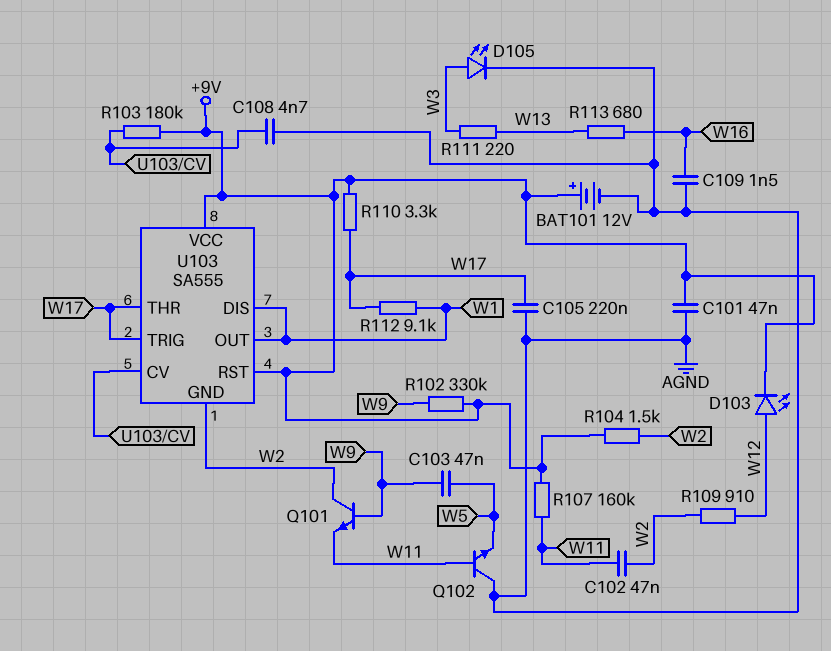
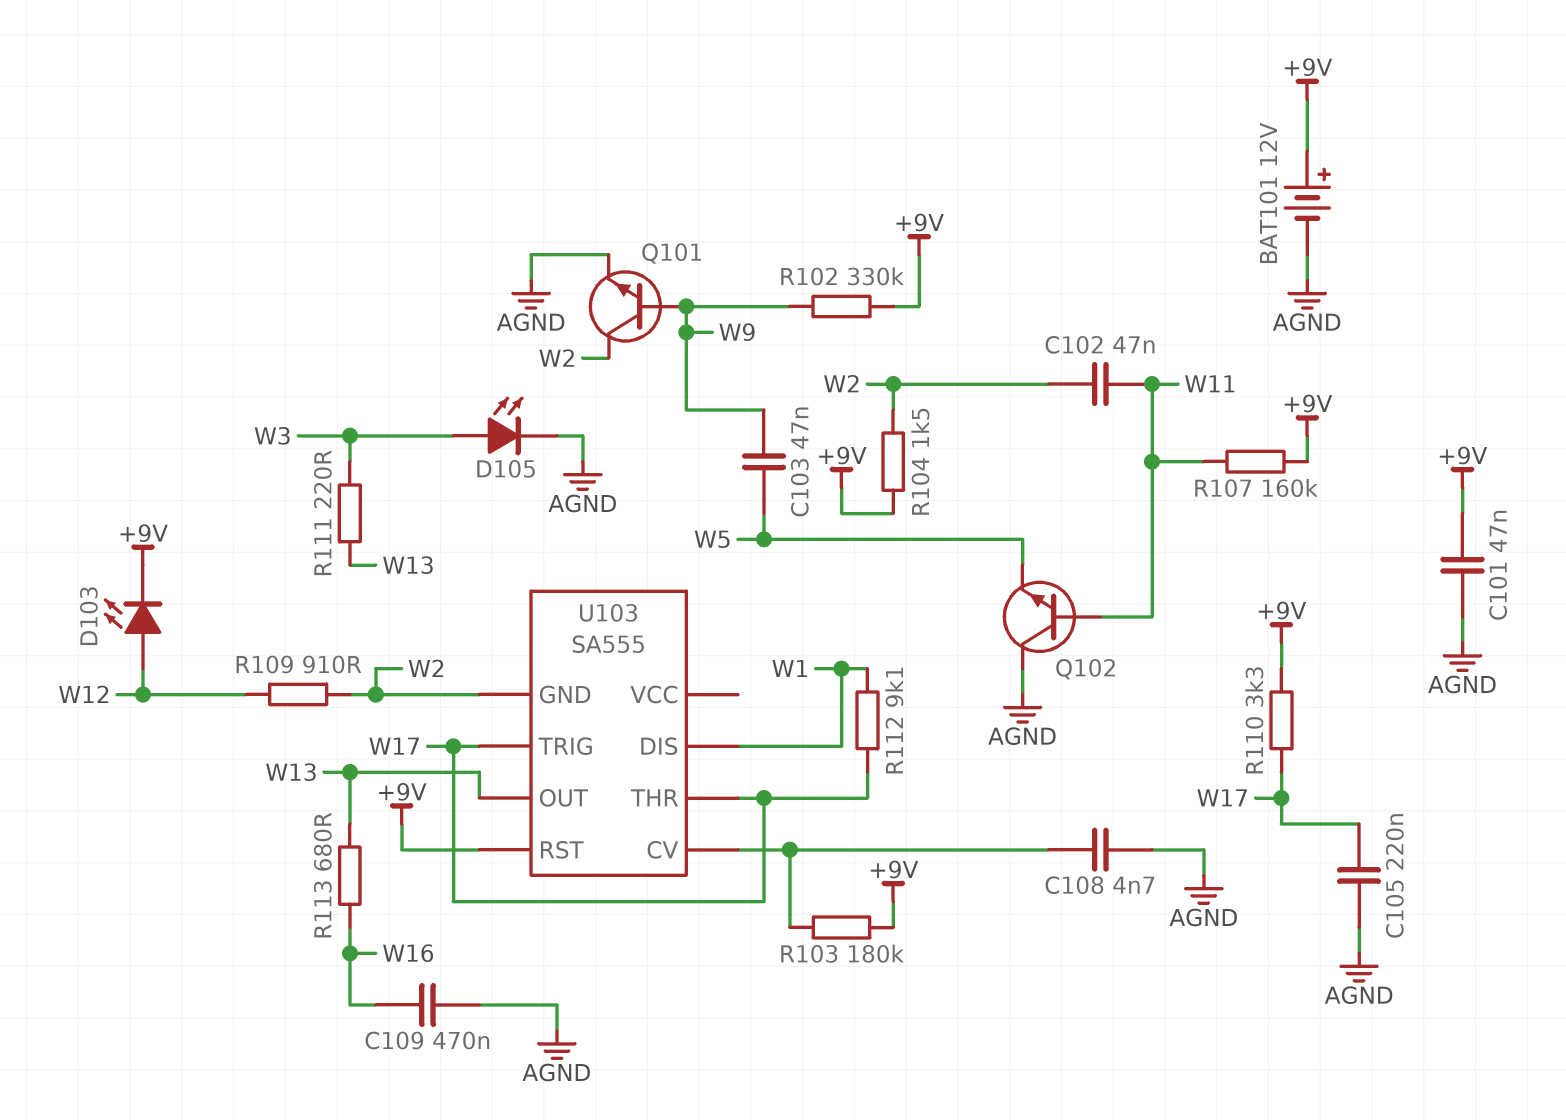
C109: 1.5nF (AGND, W16) -> 470nF (AGND, W16)
Q101: NPN (B W9, C W2, E W11) -> NPN (B W9, C W2, E AGND)
U103 pin OUT: W1 -> W13
U103 pin VCC: +9V -> none

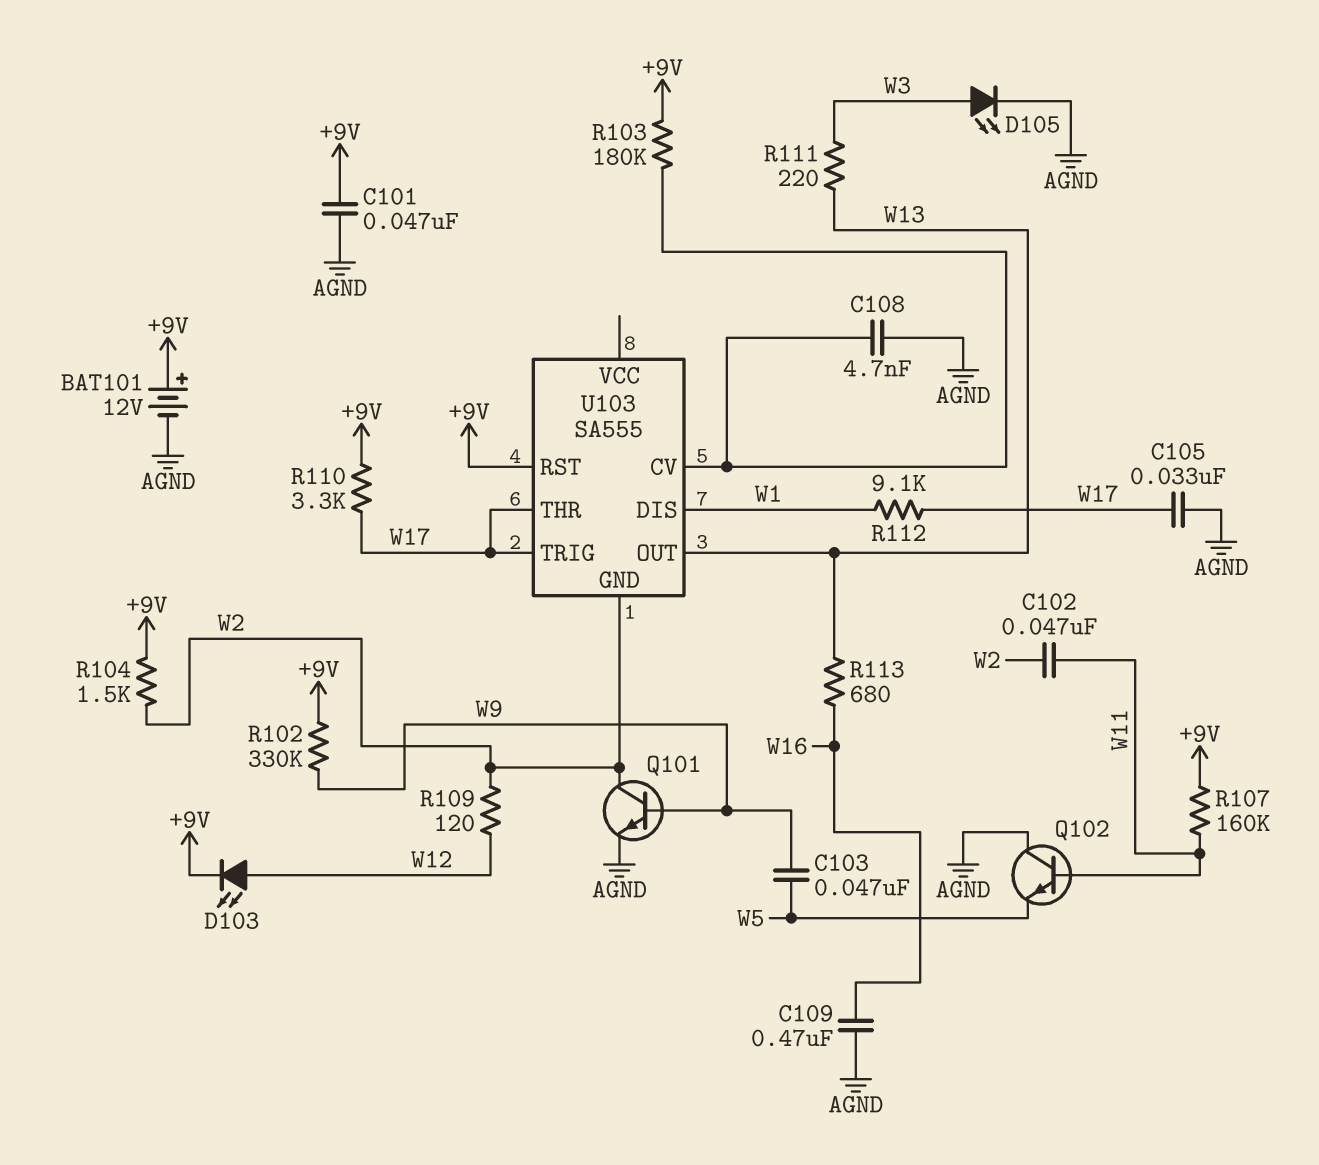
C105: 220nF (AGND, W17) -> 33nF (AGND, W17)
R109: 910 (W2, W12) -> 120 (W2, W12)

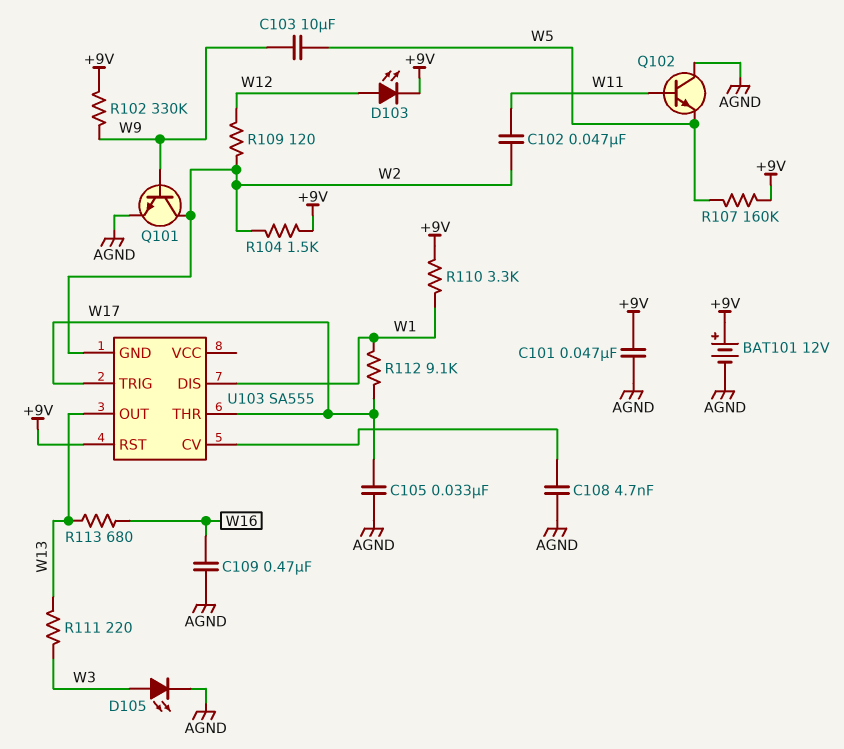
C103: 47nF (W5, W9) -> 10uF (W5, W9)
R103: 180k (+9V, U103/CV) -> none
R107: 160k (+9V, W11) -> 160k (+9V, W5)
R110: 3.3k (+9V, W17) -> 3.3k (+9V, W1)

